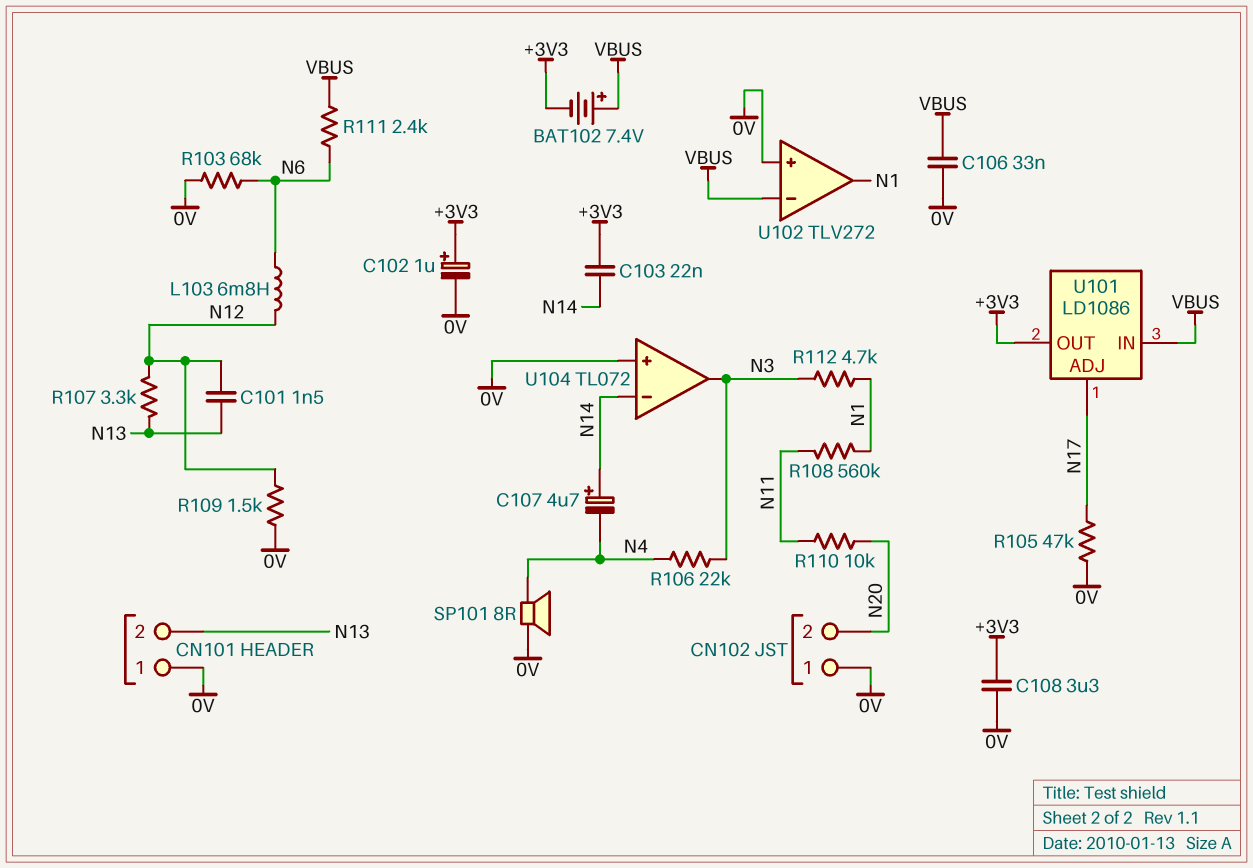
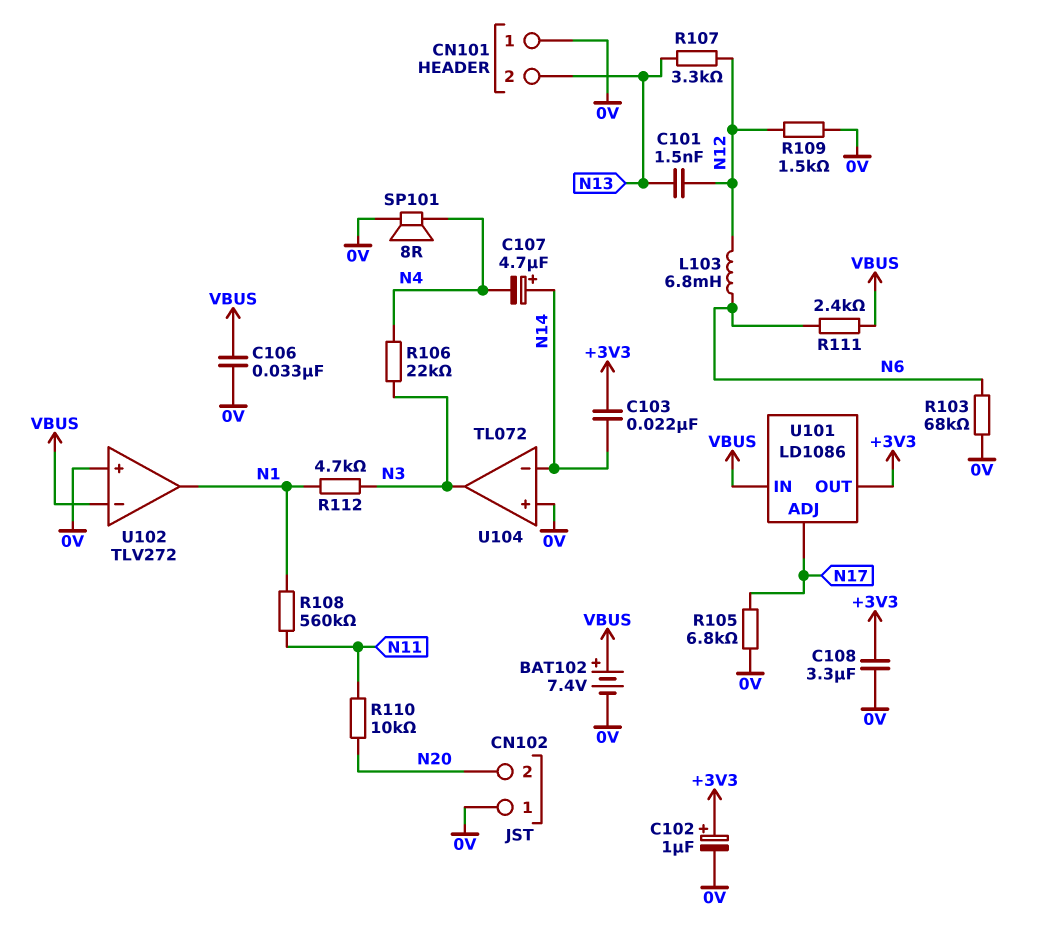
BAT102: 7.4V (plus VBUS, minus +3V3) -> 7.4V (plus VBUS, minus 0V)
R105: 47k (0V, N17) -> 6.8k (0V, N17)

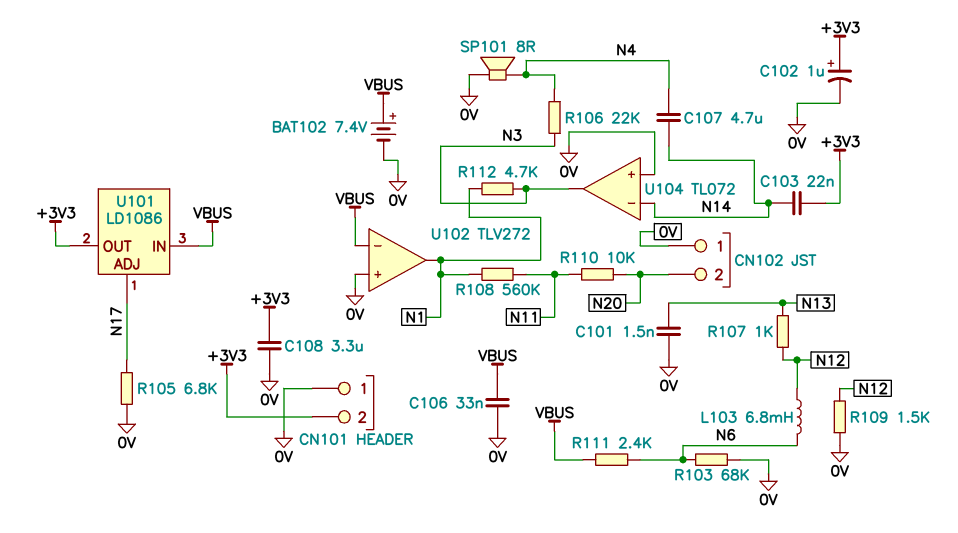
C101: 1.5nF (N12, N13) -> 1.5nF (0V, N13)
C107: 4.7uF (plus N14, minus N4) -> 4.7uF (N4, N14)
CN101 pin 2: N13 -> +3V3
R107: 3.3k (N12, N13) -> 1k (N12, N13)

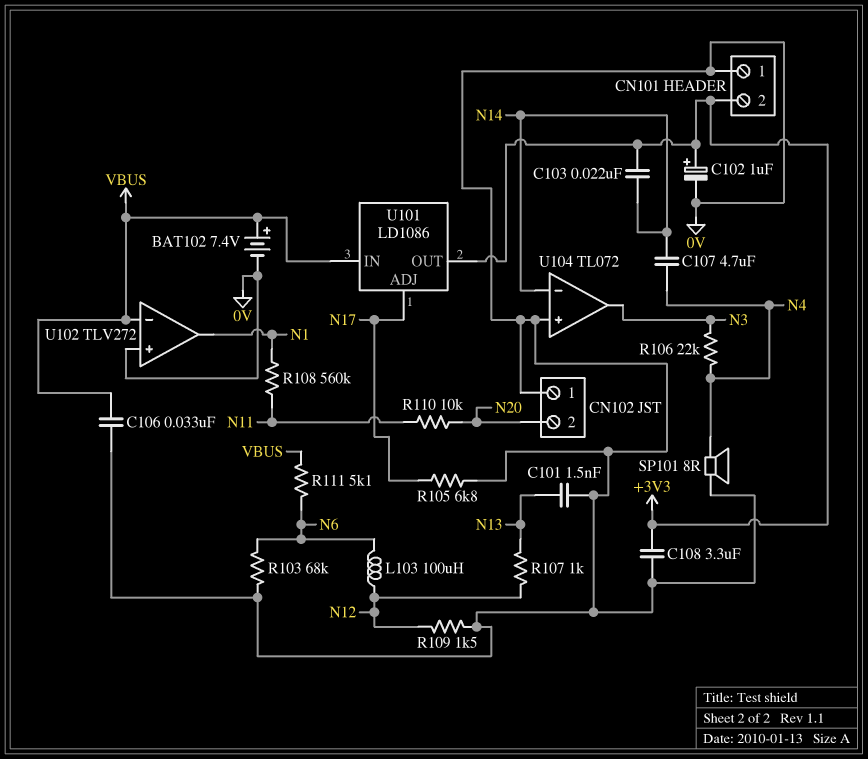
L103: 6.8mH (N6, N12) -> 100uH (N6, N12)
R111: 2.4k (N6, VBUS) -> 5.1k (N6, VBUS)
R112: 4.7k (N1, N3) -> none

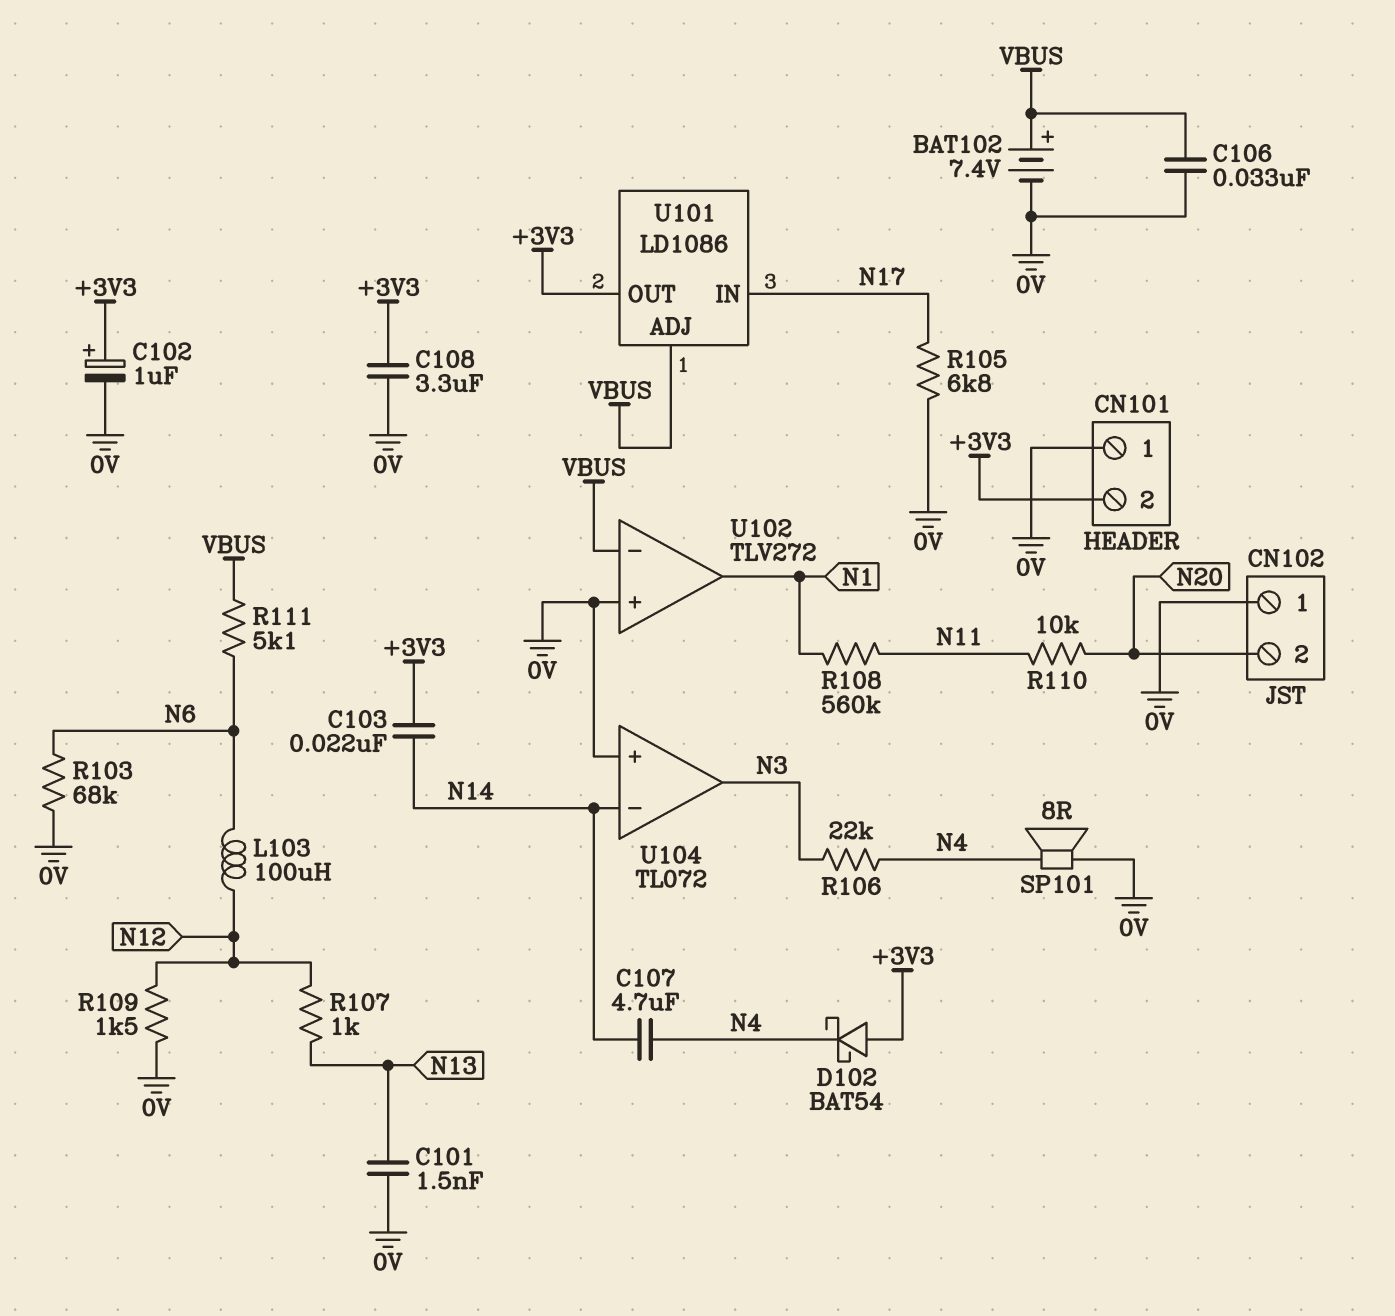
D102: none -> schottky BAT54 (A +3V3, K N4)
U101 pin ADJ: N17 -> VBUS
U101 pin IN: VBUS -> N17

